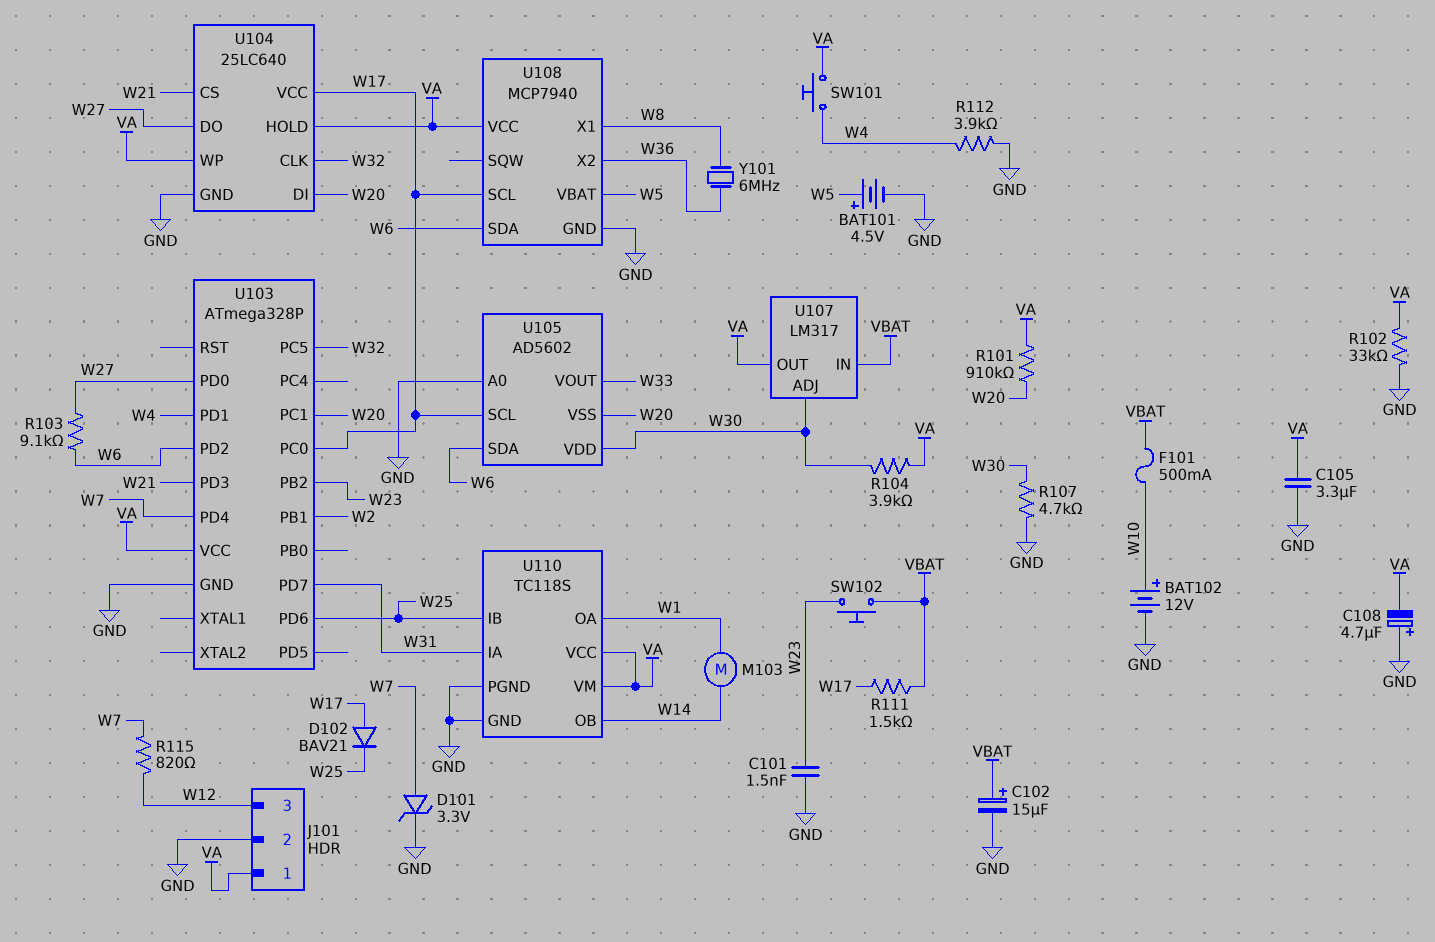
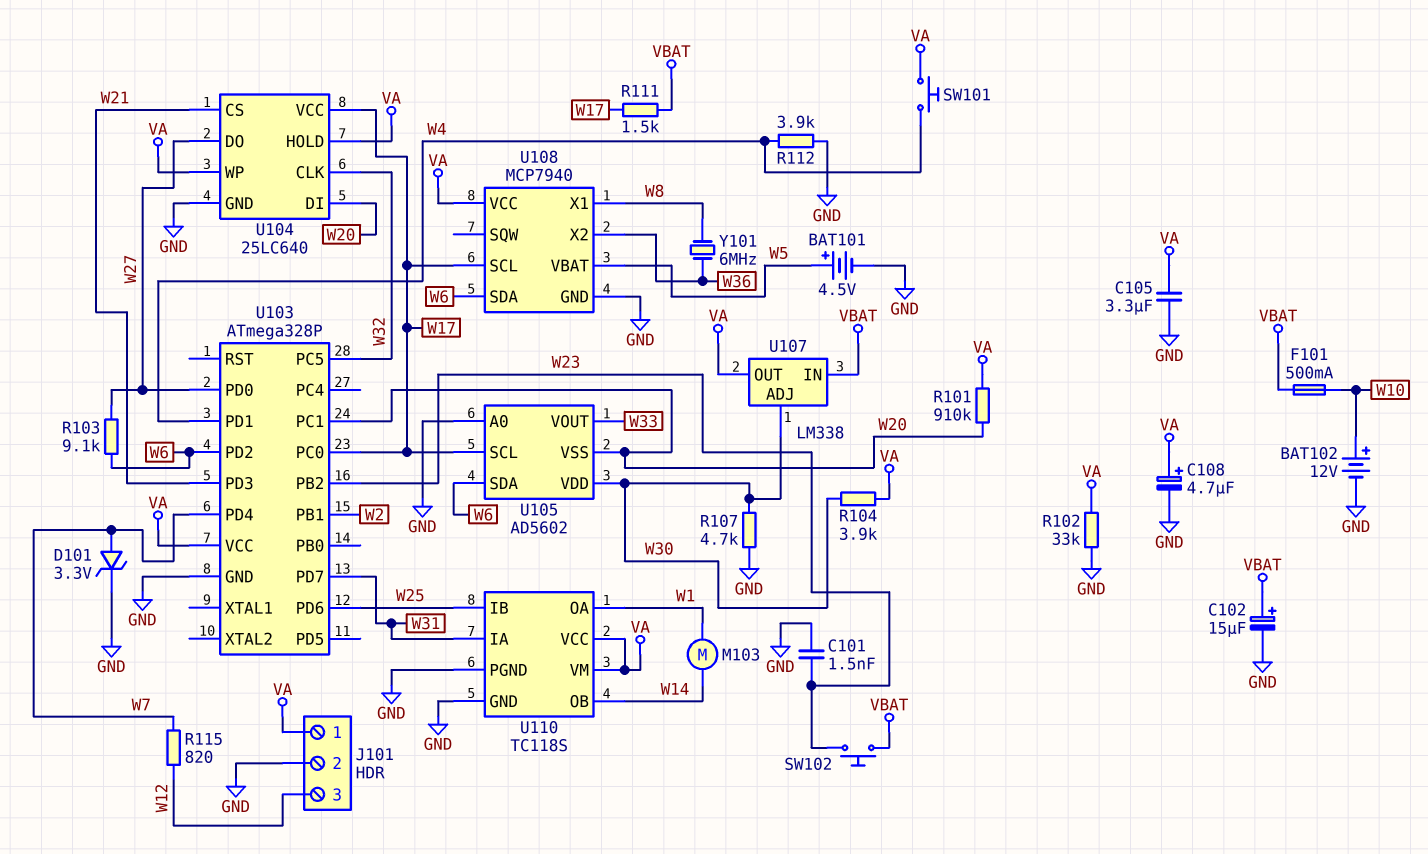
C108: 4.7uF (plus GND, minus VA) -> 4.7uF (plus VA, minus GND)
D102: diode BAV21 (A W17, K W25) -> none
U107: LM317 -> LM338

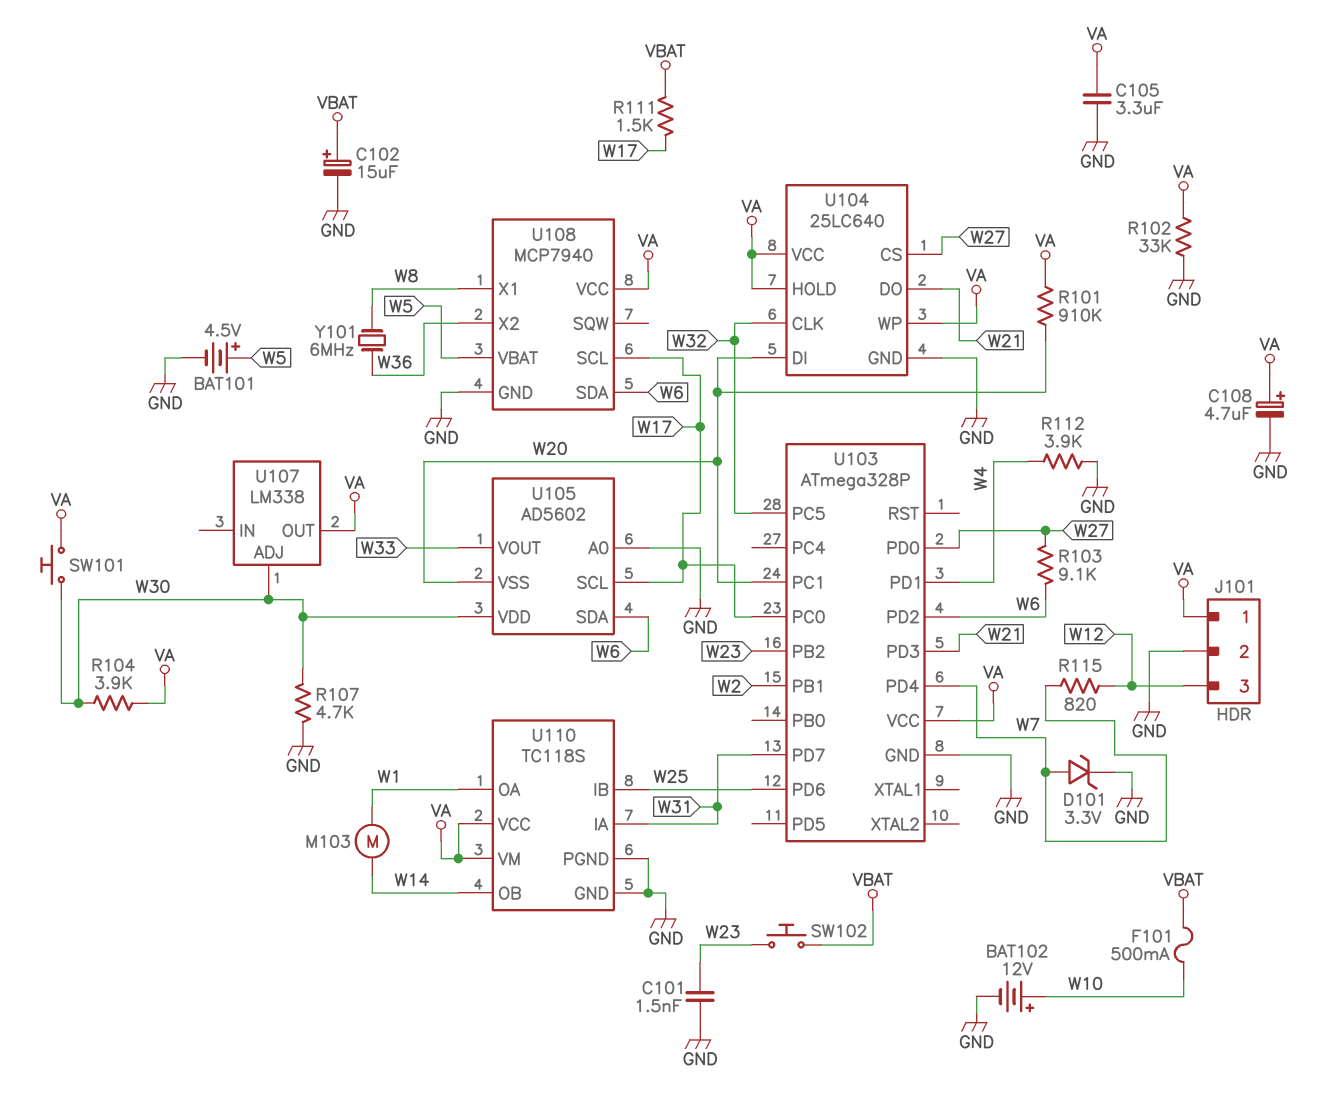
SW101: button (VA, W4) -> button (VA, W30)
U104 pin CS: W21 -> W27
U104 pin DO: W27 -> W21
U104 pin VCC: W17 -> VA
U107 pin IN: VBAT -> none

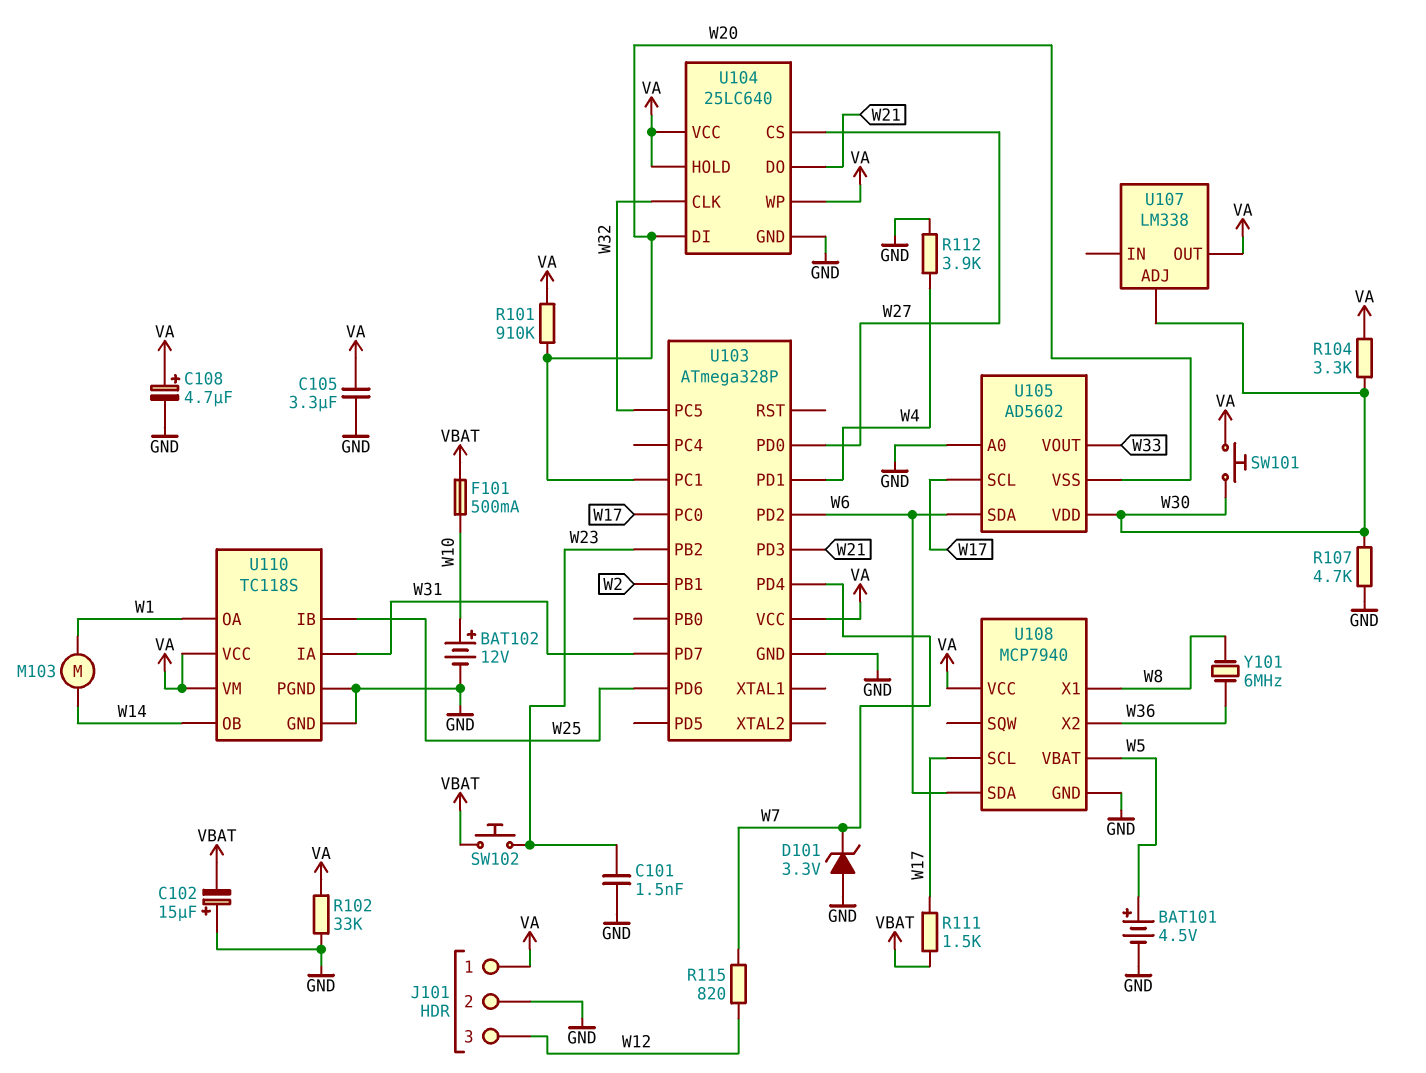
C102: 15uF (plus VBAT, minus GND) -> 15uF (plus GND, minus VBAT)
D101: zener 3.3V (A W7, K GND) -> zener 3.3V (A GND, K W7)
R103: 9.1k (W6, W27) -> none
R104: 3.9k (VA, W30) -> 3.3k (VA, W30)

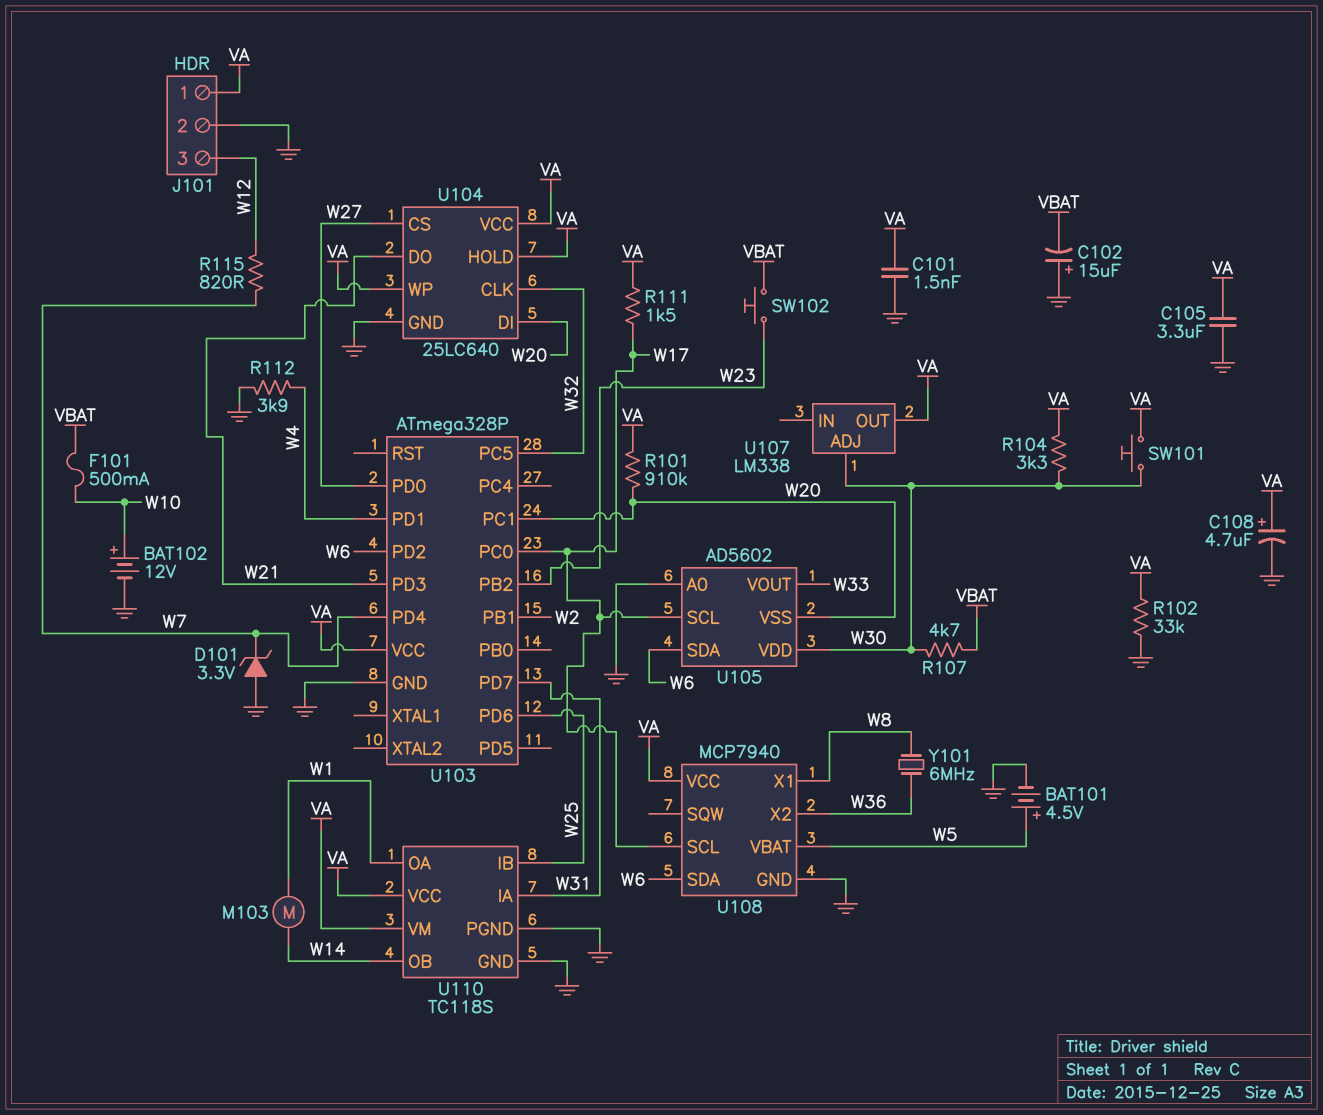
C101: 1.5nF (GND, W23) -> 1.5nF (GND, VA)
R107: 4.7k (GND, W30) -> 4.7k (VBAT, W30)
R111: 1.5k (VBAT, W17) -> 1.5k (VA, W17)

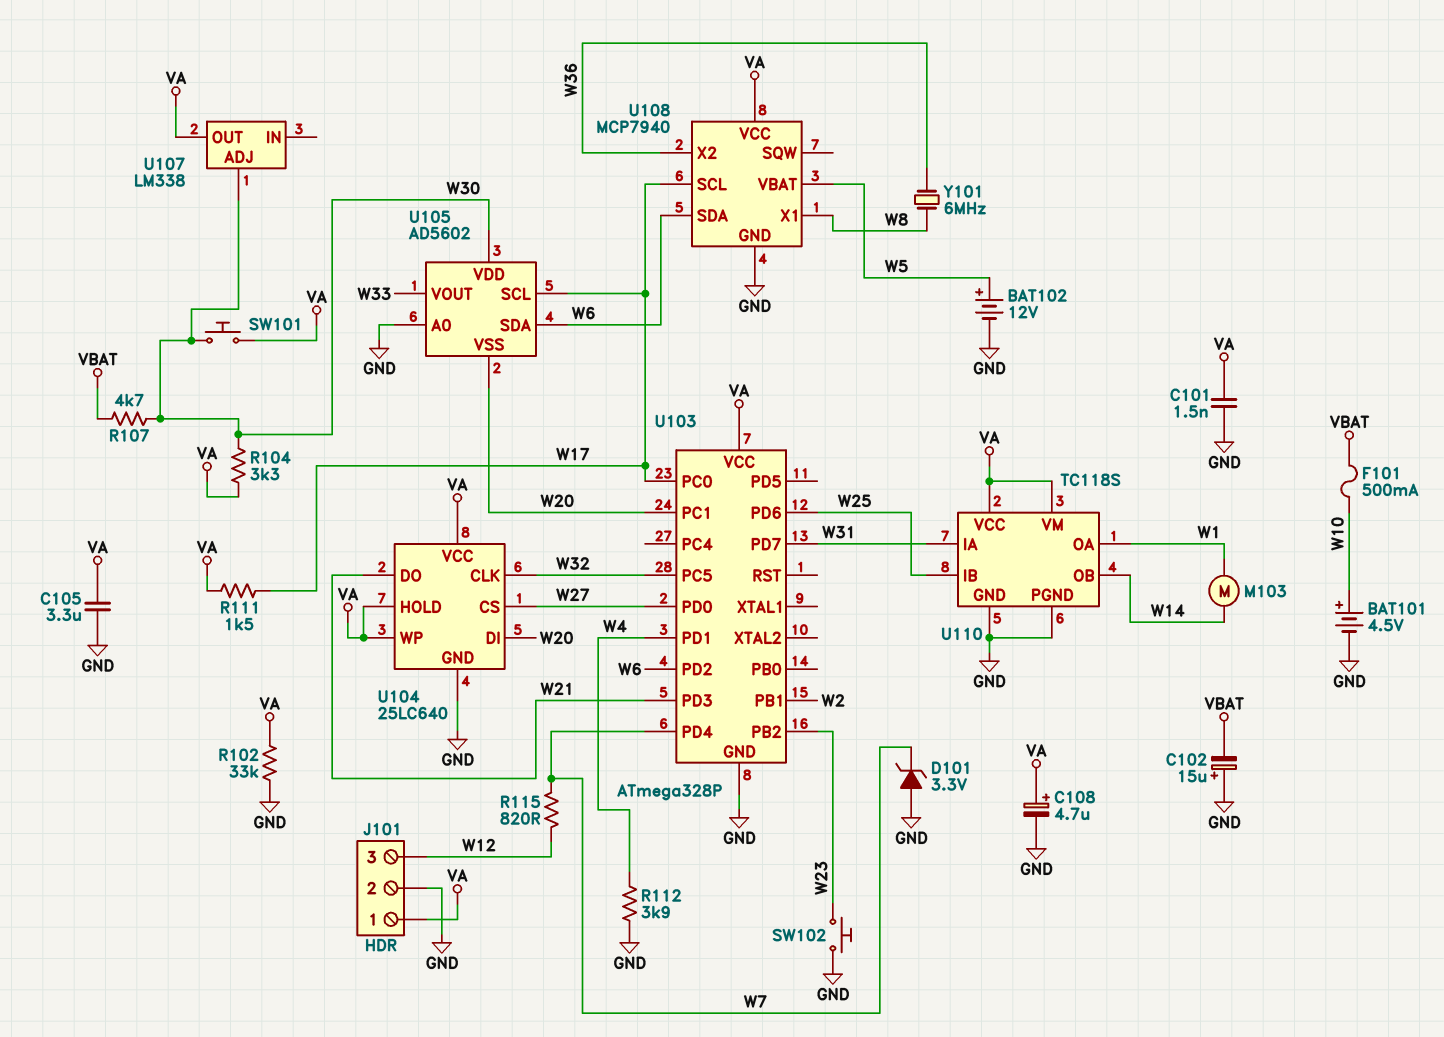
BAT101: 4.5V (plus W5, minus GND) -> 4.5V (plus W10, minus GND)
BAT102: 12V (plus W10, minus GND) -> 12V (plus W5, minus GND)
R101: 910k (VA, W20) -> none
SW102: button (VBAT, W23) -> button (GND, W23)

